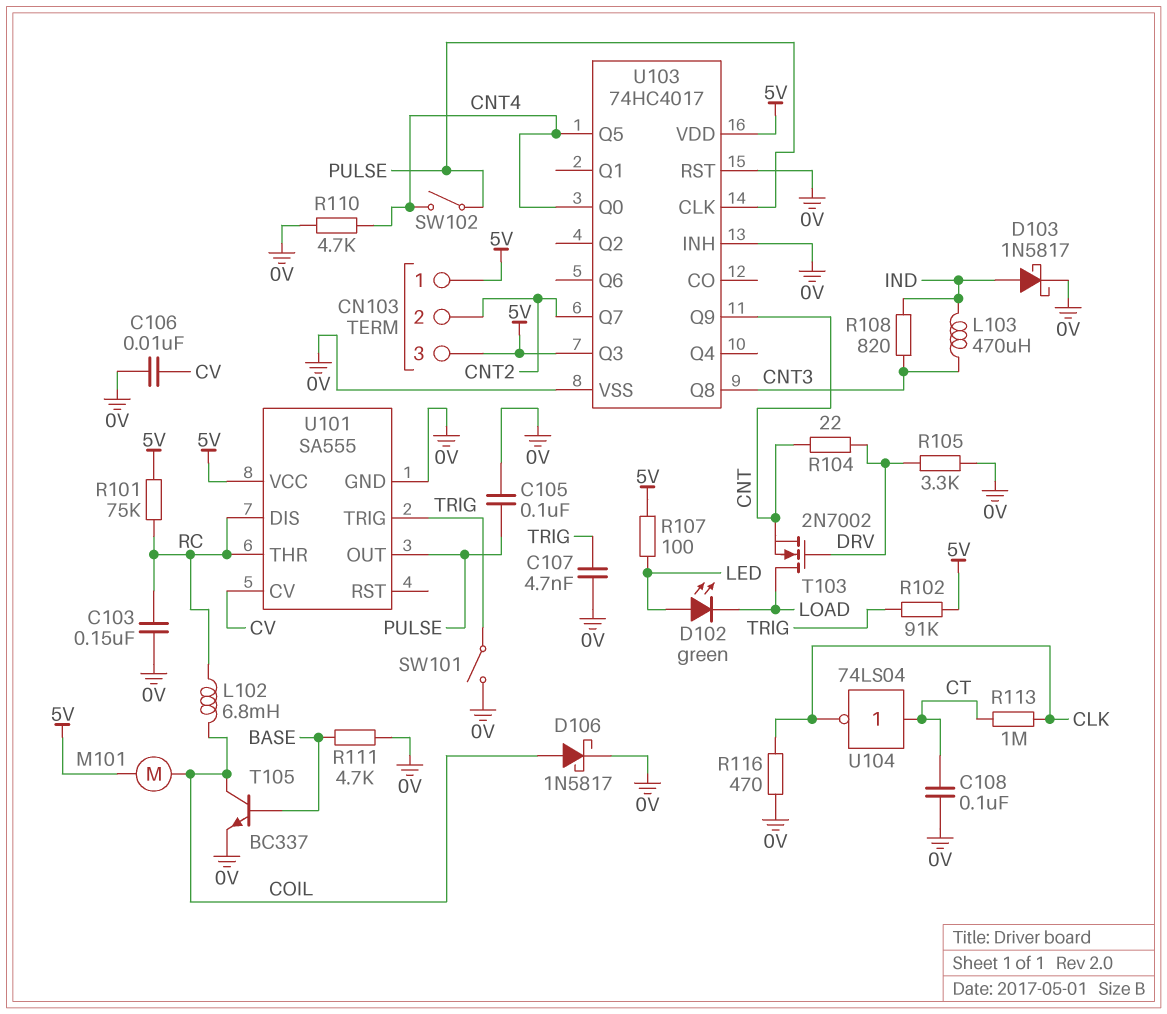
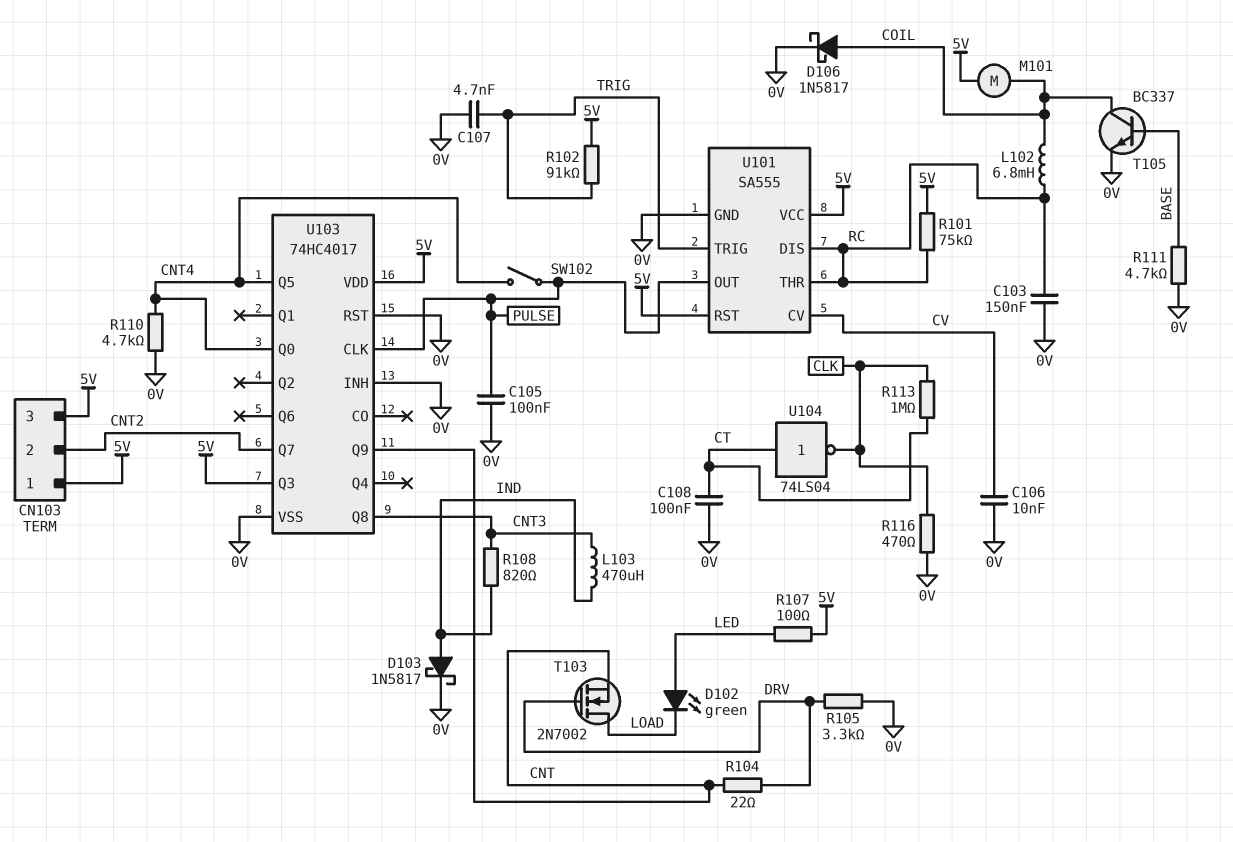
SW101: switch (0V, TRIG) -> none
U101 pin RST: none -> 5V

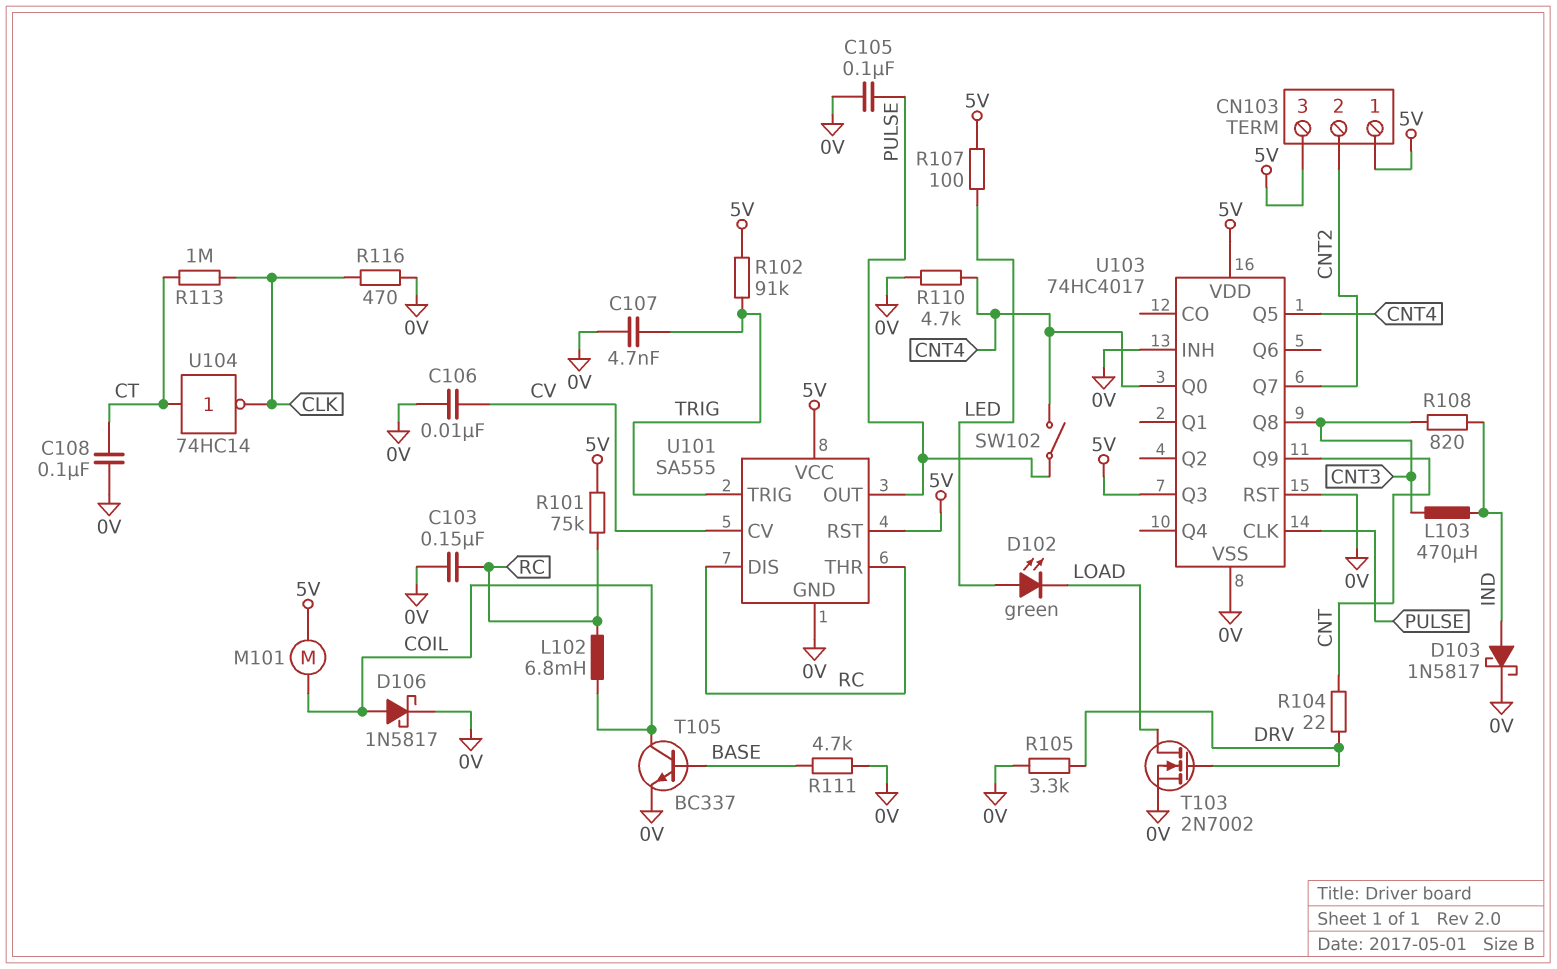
T103: NMOS 2N7002 (G DRV, D LOAD, S CNT) -> NMOS 2N7002 (G DRV, D LOAD, S 0V)
U104: NOT 74LS04 (in CT, out CLK) -> NOT 74HC14 (in CT, out CLK)

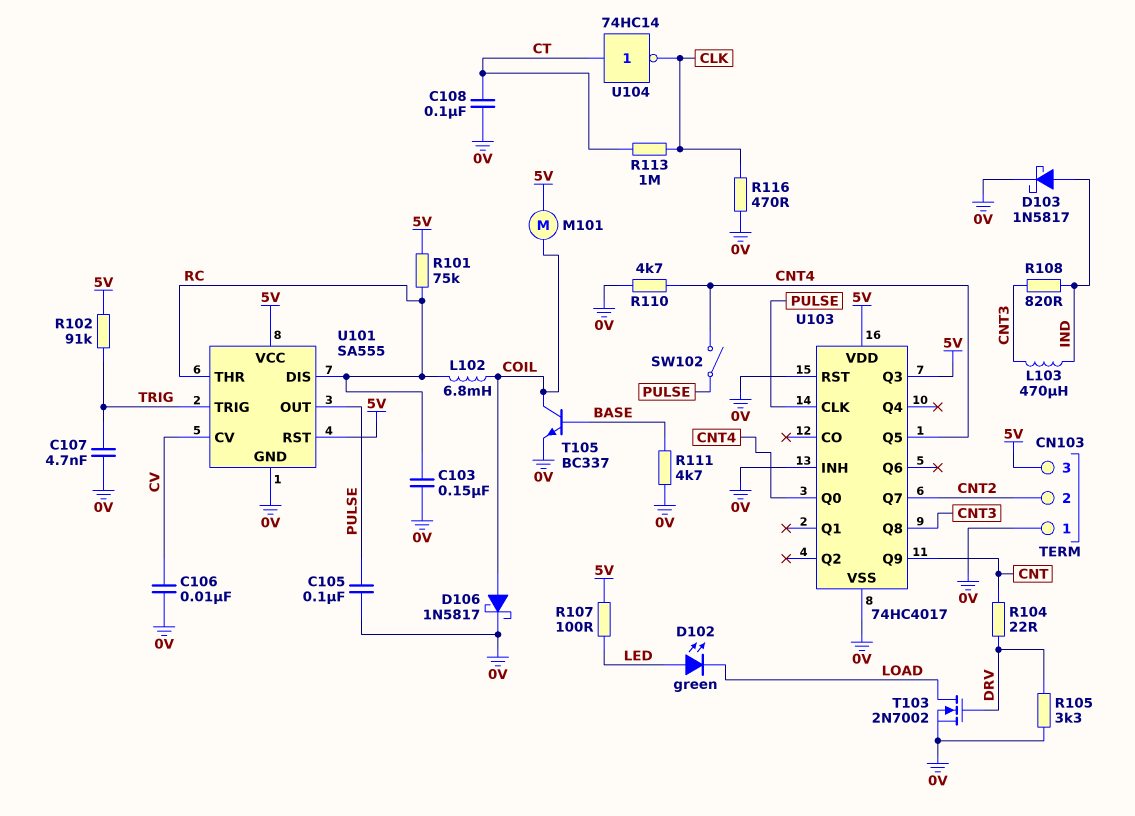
CN103 pin 1: 5V -> 0V

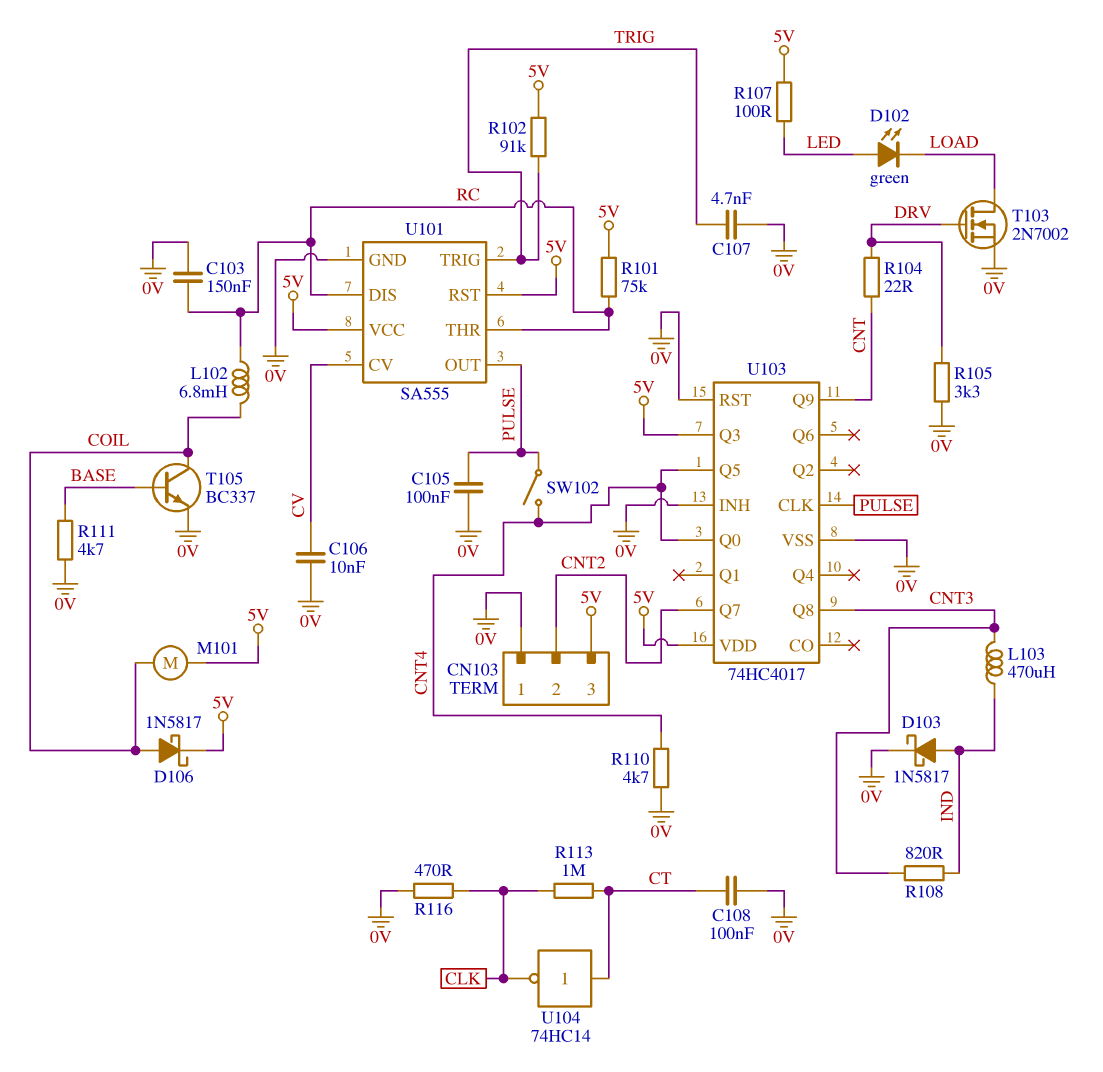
D106: schottky 1N5817 (A COIL, K 0V) -> schottky 1N5817 (A COIL, K 5V)

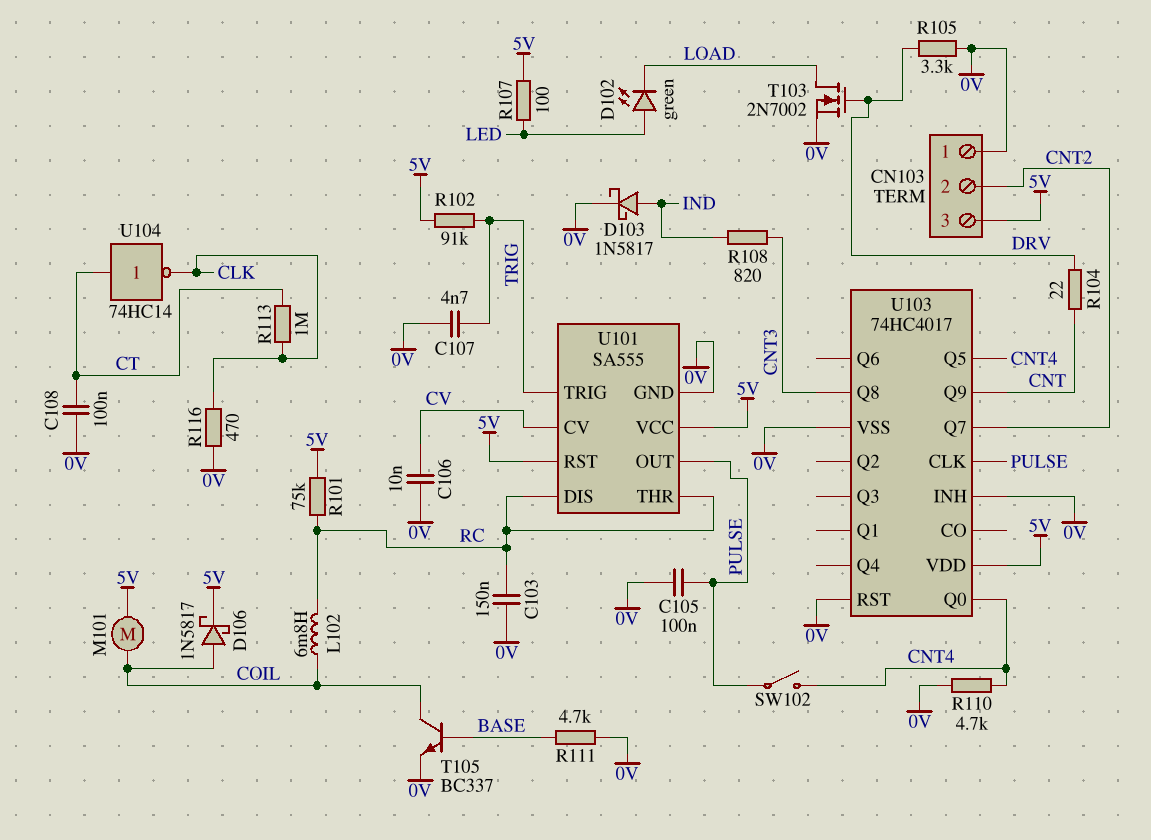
L103: 470uH (CNT3, IND) -> none
U103 pin Q3: 5V -> none

